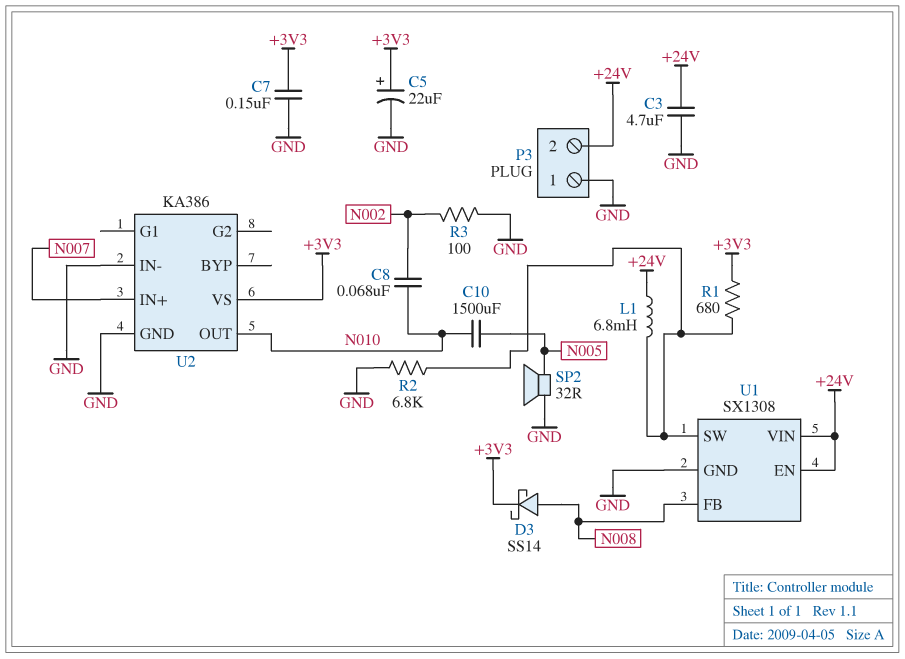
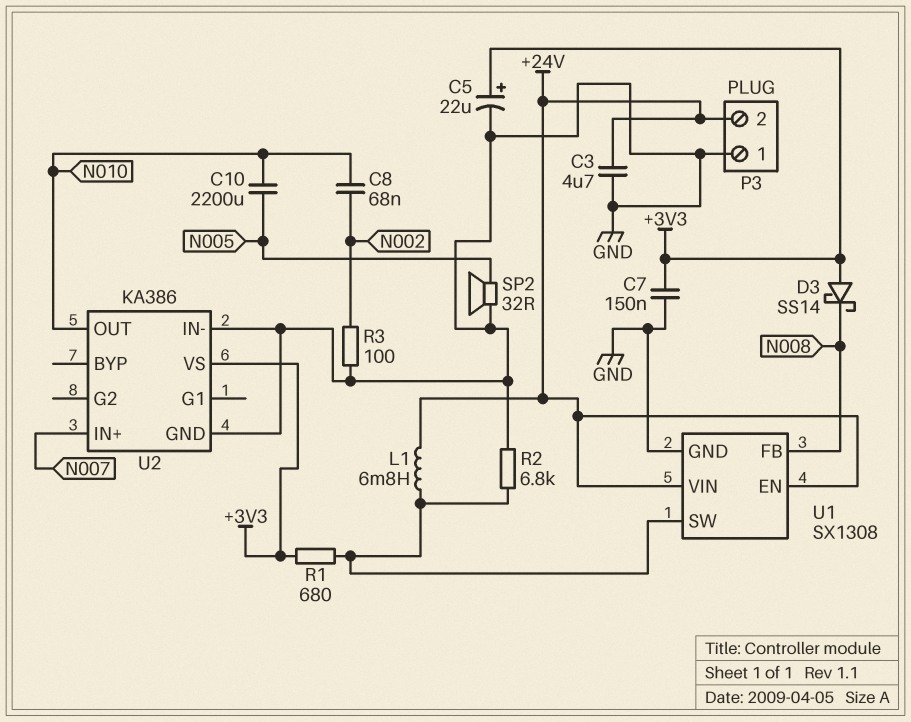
C10: 1500uF (N005, N010) -> 2200uF (N005, N010)
D3: schottky SS14 (A N008, K +3V3) -> schottky SS14 (A +3V3, K N008)

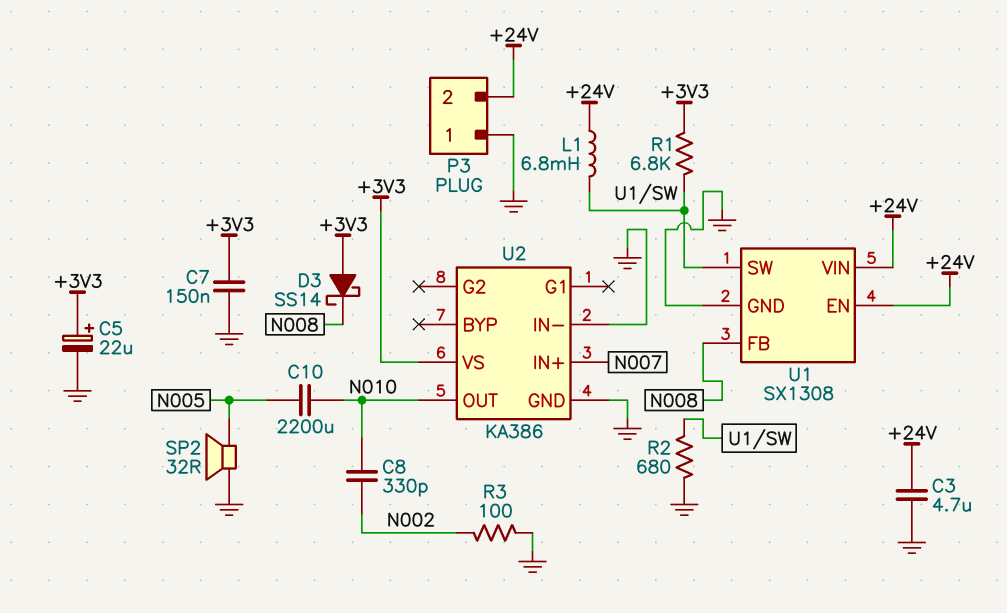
C8: 68nF (N002, N010) -> 330pF (N002, N010)
R1: 680 (+3V3, U1/SW) -> 6.8k (+3V3, U1/SW)
R2: 6.8k (GND, U1/SW) -> 680 (GND, U1/SW)

